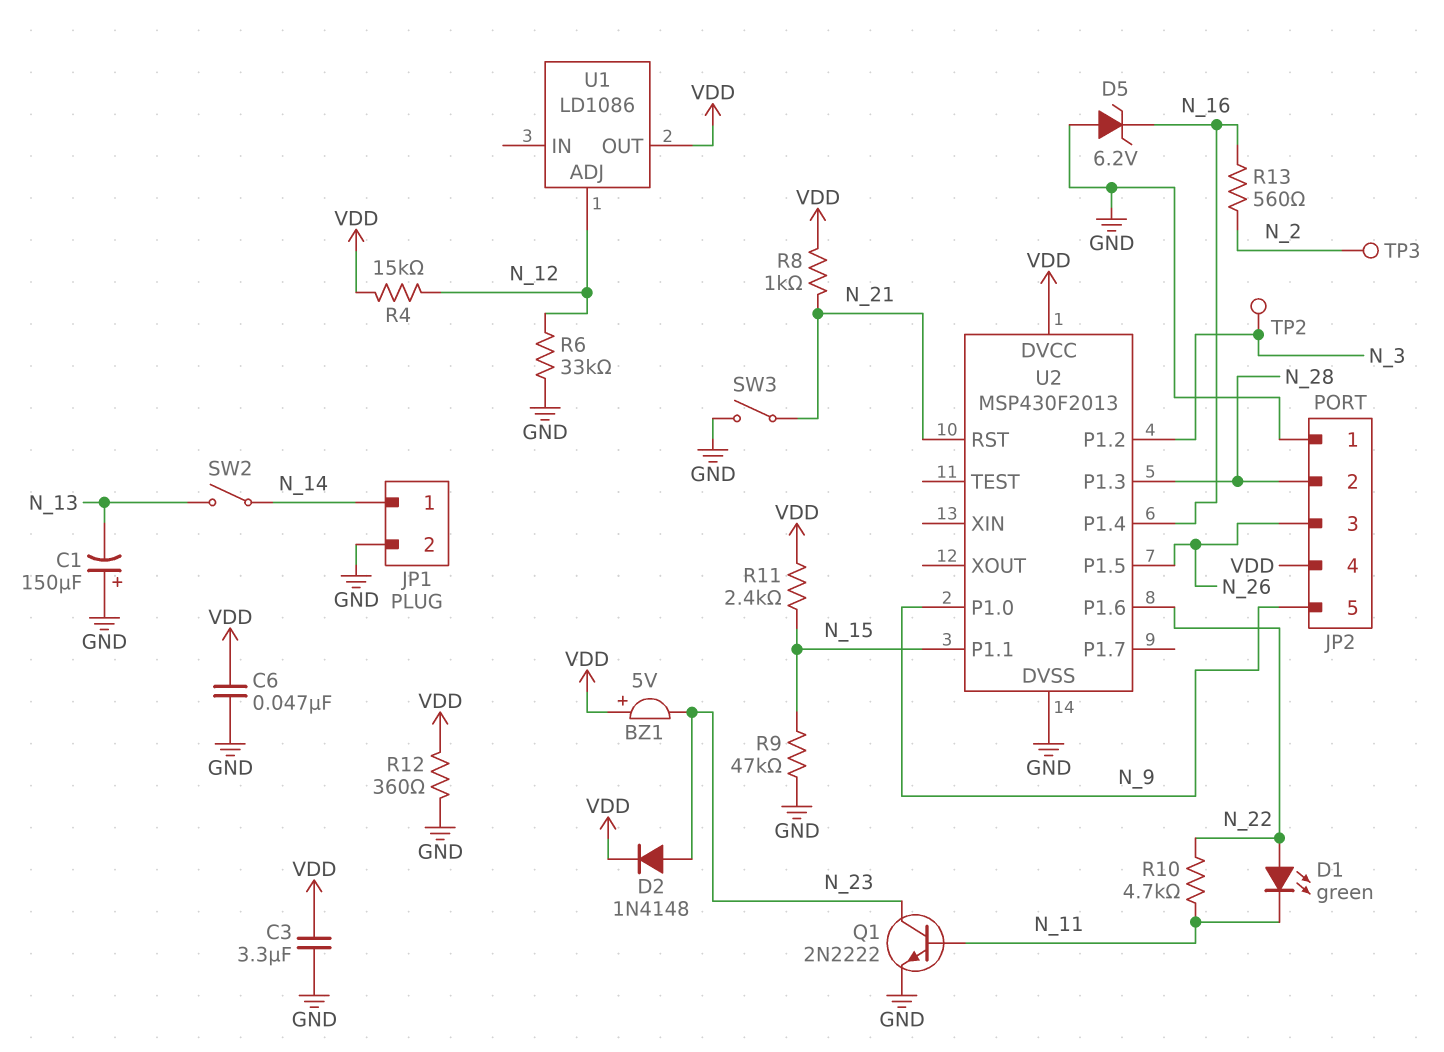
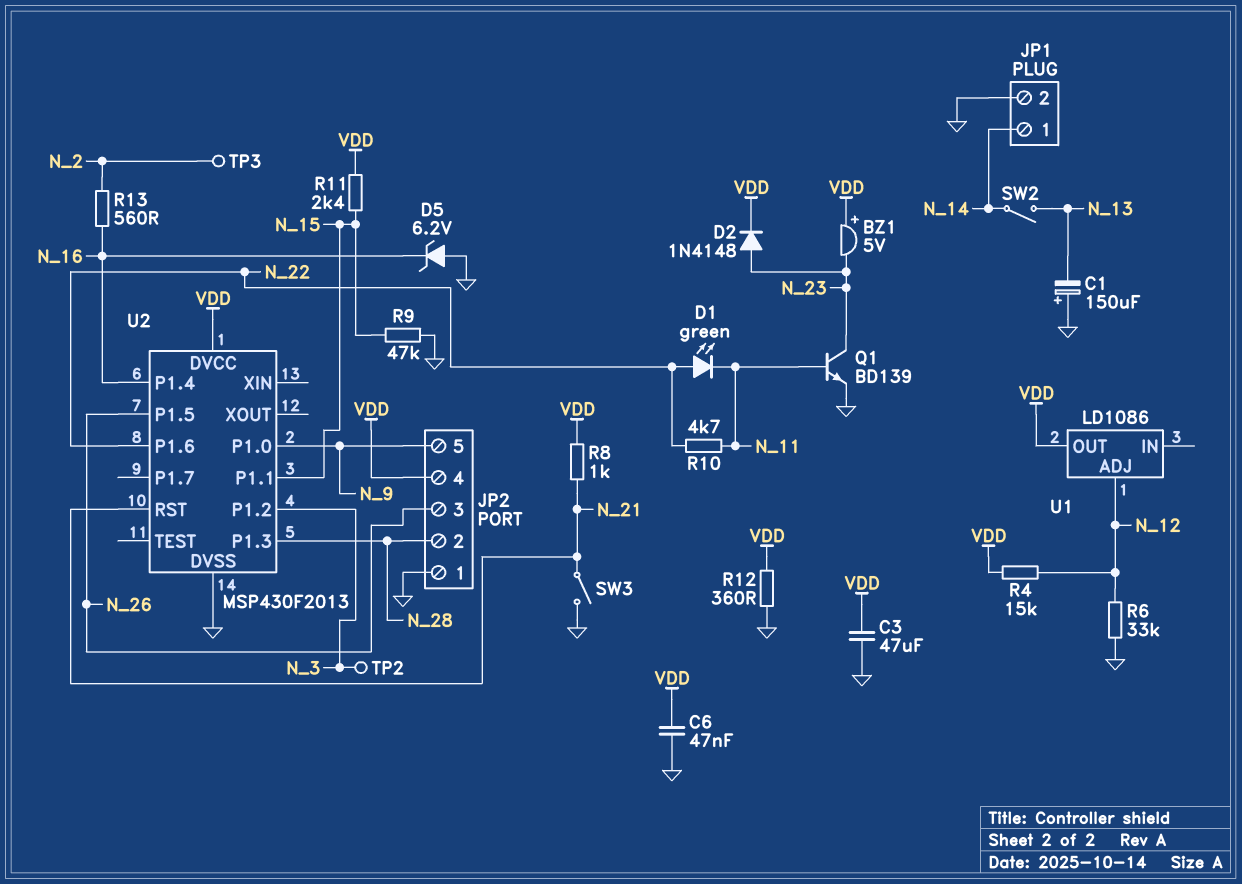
C3: 3.3uF (GND, VDD) -> 47uF (GND, VDD)
Q1: NPN 2N2222 (B N_11, C N_23, E GND) -> NPN BD139 (B N_11, C N_23, E GND)

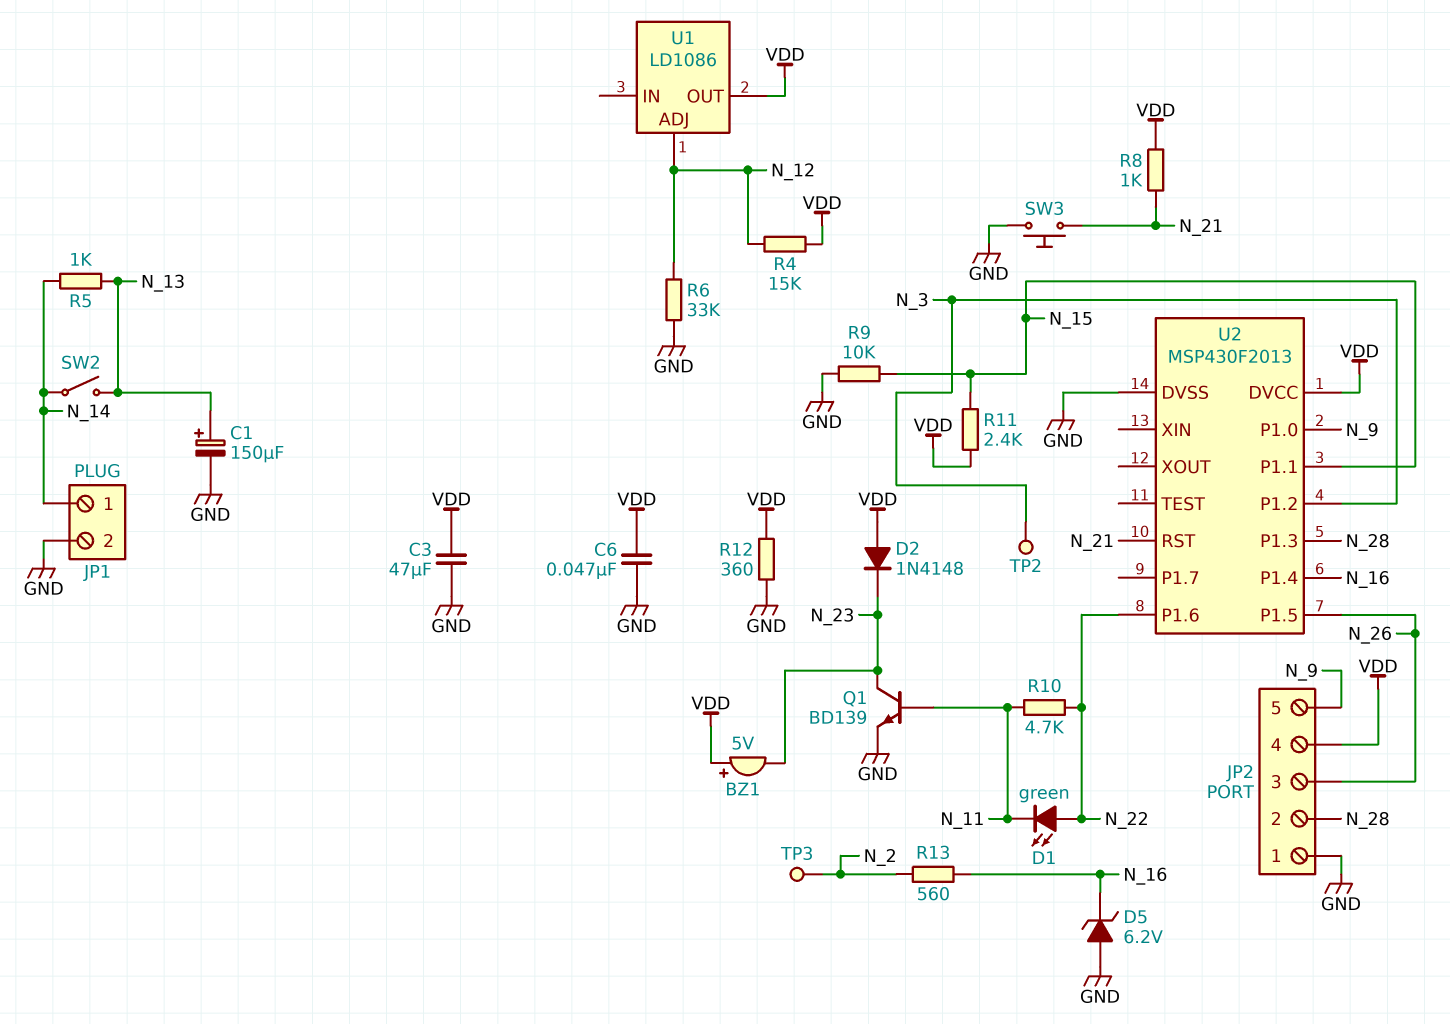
C1: 150uF (plus GND, minus N_13) -> 150uF (plus N_13, minus GND)
D2: diode 1N4148 (A N_23, K VDD) -> diode 1N4148 (A VDD, K N_23)
R5: none -> 1k (N_13, N_14)
R9: 47k (GND, N_15) -> 10k (GND, N_15)
SW3: switch (GND, N_21) -> button (GND, N_21)

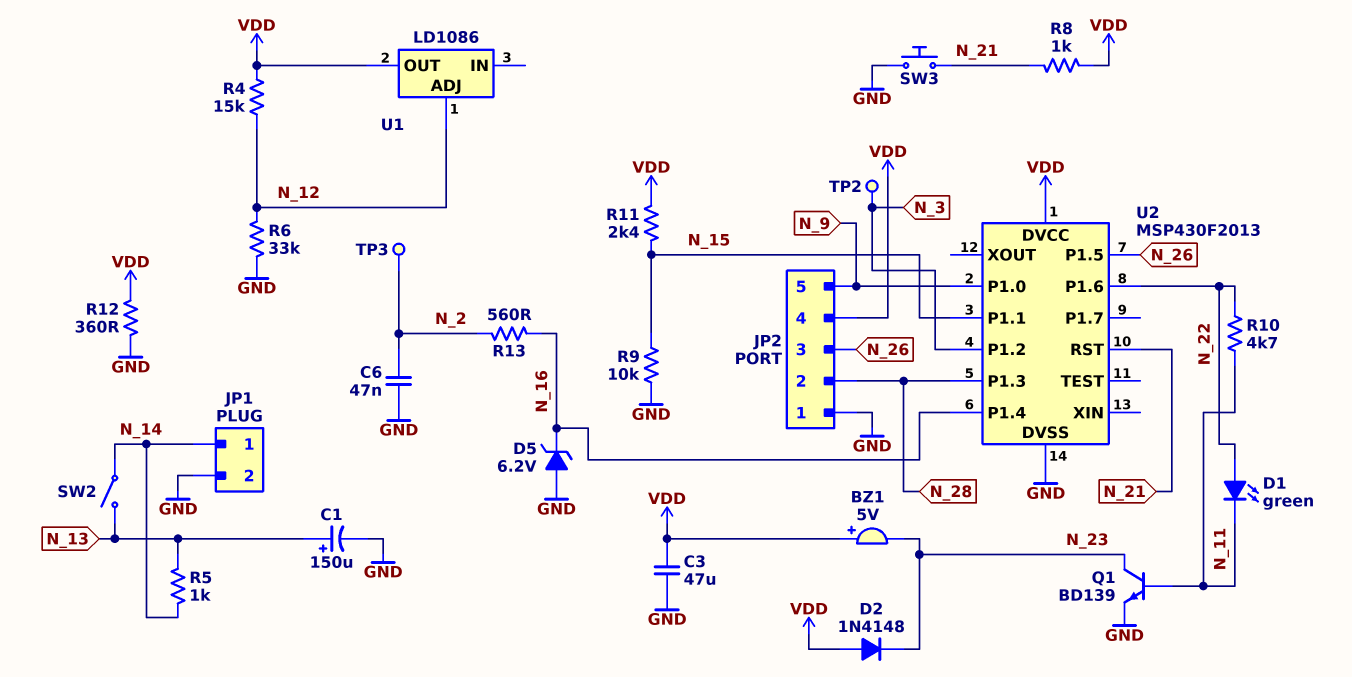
C6: 47nF (GND, VDD) -> 47nF (GND, N_2)

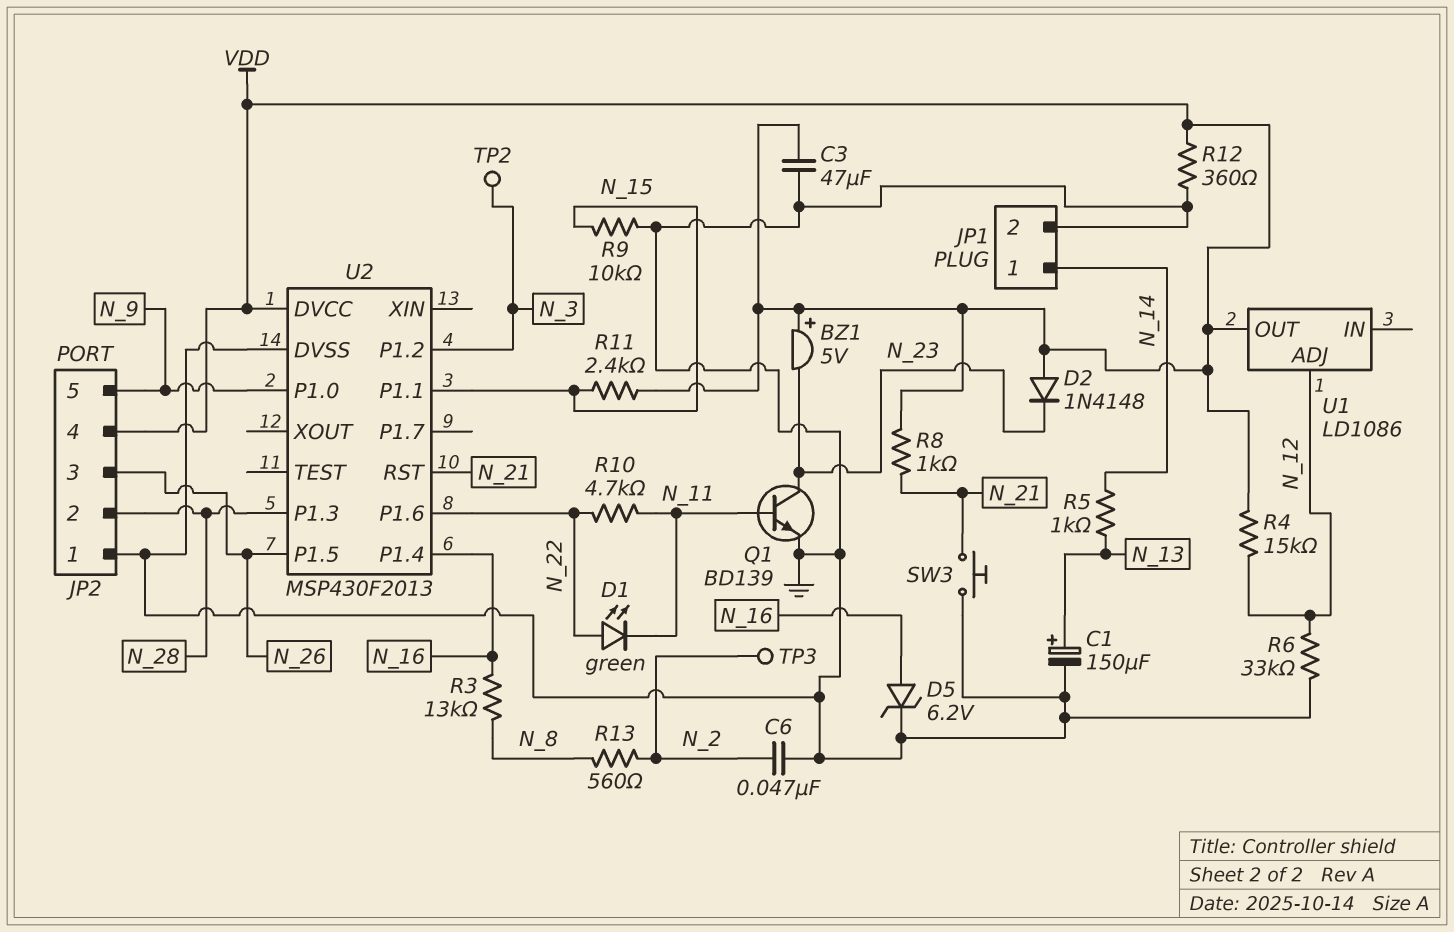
D5: zener 6.2V (A GND, K N_16) -> zener 6.2V (A N_16, K GND)
R3: none -> 13k (N_8, N_16)
R13: 560 (N_2, N_16) -> 560 (N_2, N_8)
SW2: switch (N_13, N_14) -> none

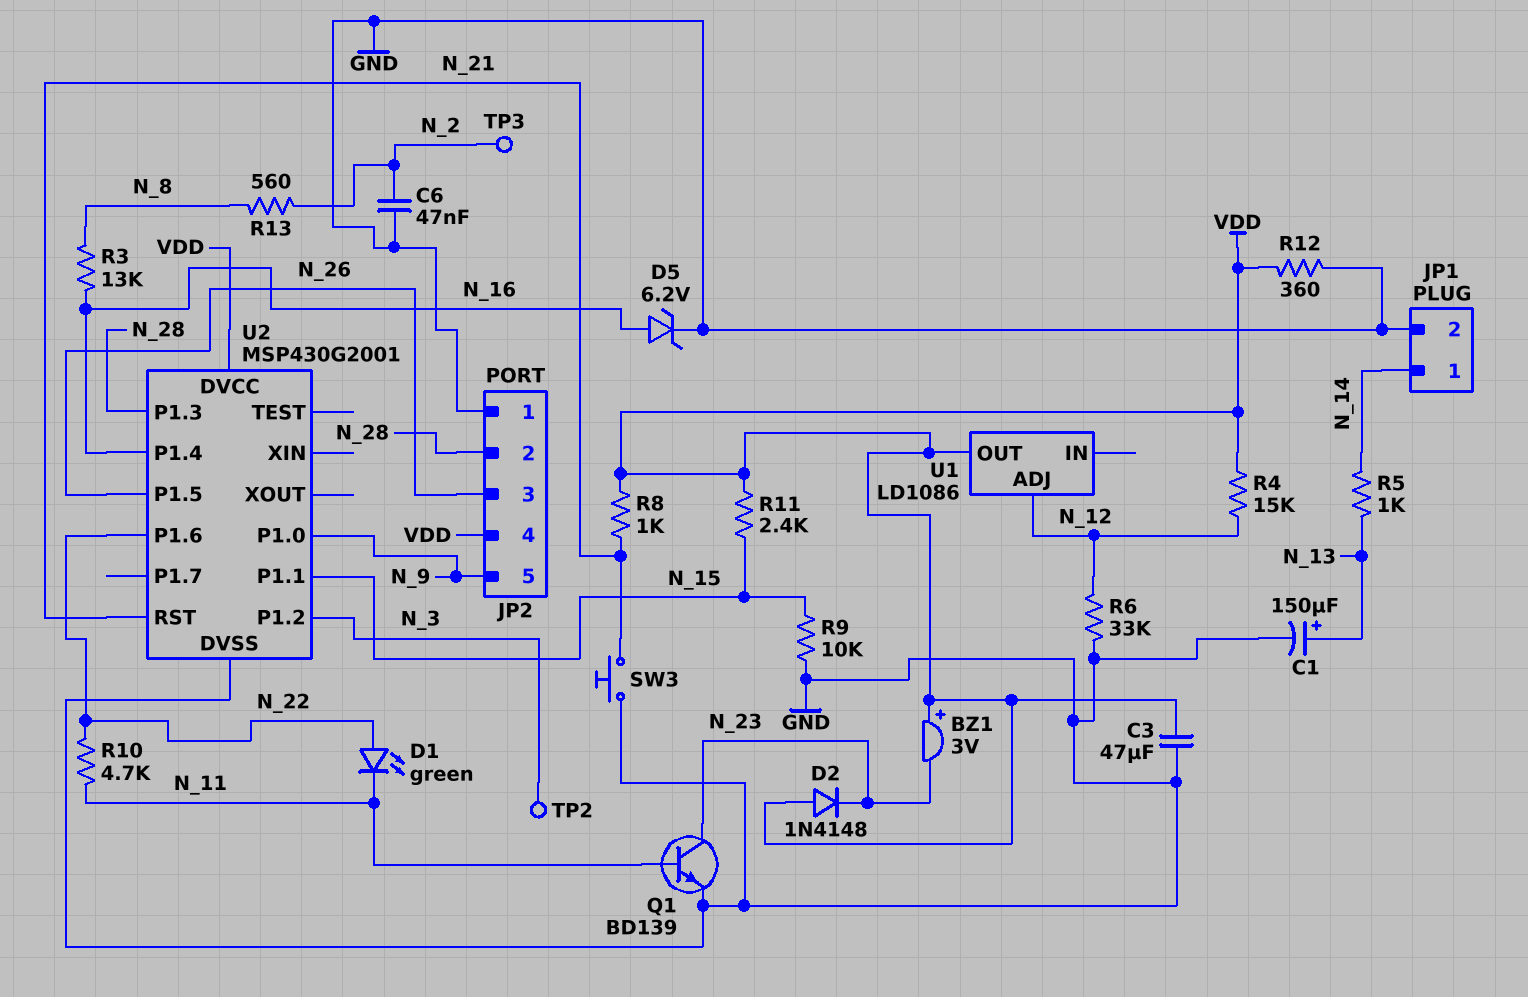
BZ1: buzzer 5V (plus VDD, minus N_23) -> buzzer 3V (plus VDD, minus N_23)
U2: MSP430F2013 -> MSP430G2001

